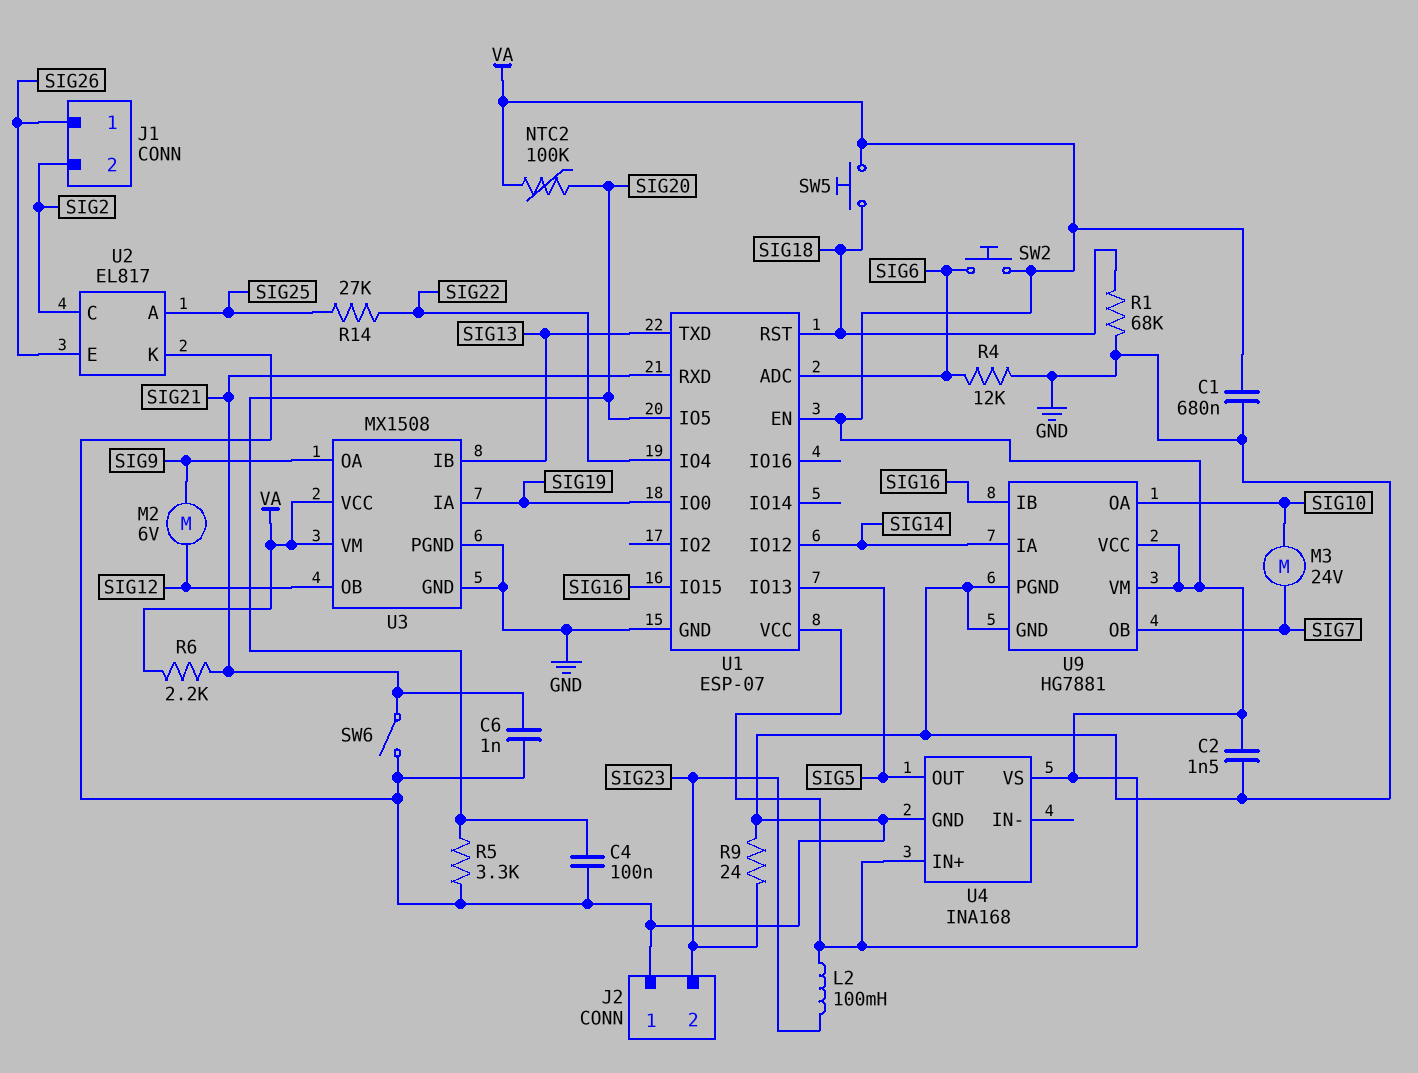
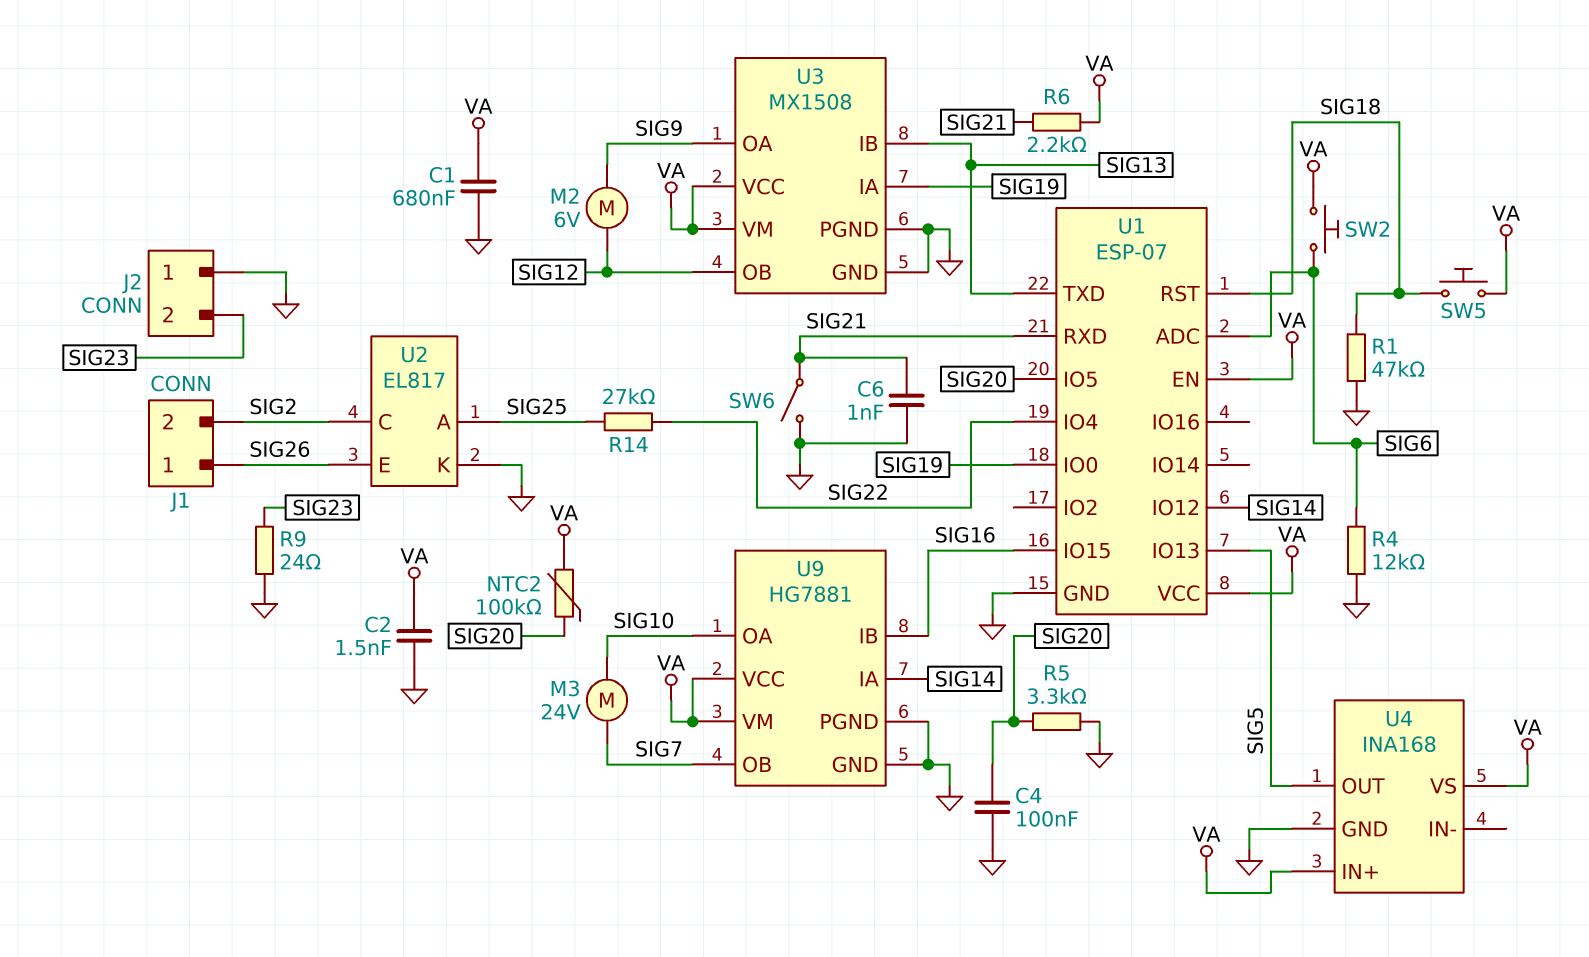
L2: 100mH (SIG23, VA) -> none
R1: 68k (GND, SIG18) -> 47k (GND, SIG18)

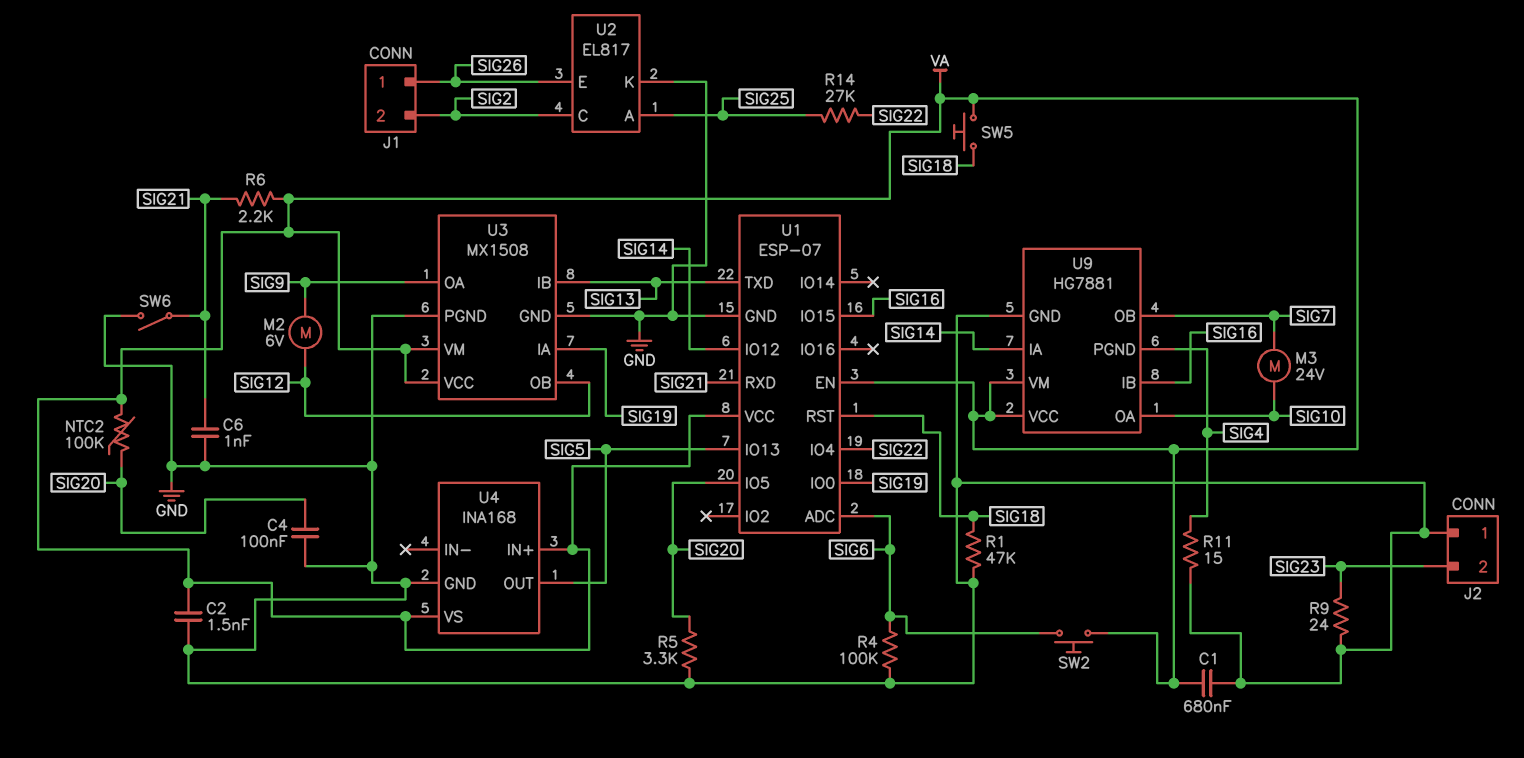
R4: 12k (GND, SIG6) -> 100k (GND, SIG6)
R11: none -> 15 (GND, SIG4)
U9 pin PGND: GND -> SIG4

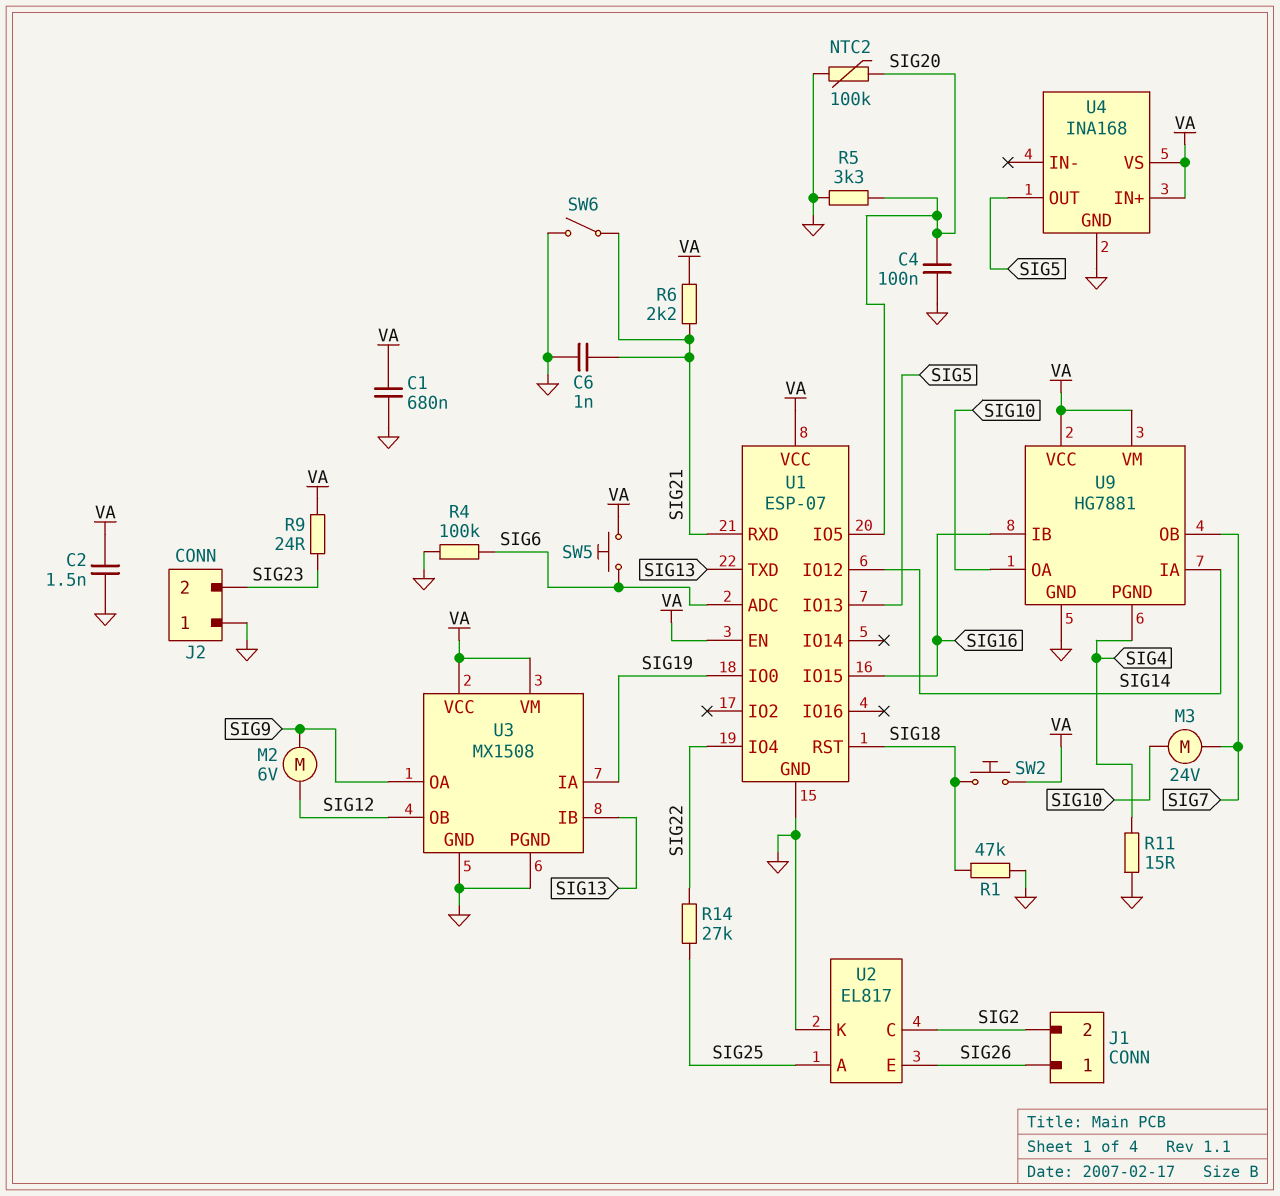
NTC2: 100k (SIG20, VA) -> 100k (GND, SIG20)
R9: 24 (GND, SIG23) -> 24 (SIG23, VA)
SW2: button (SIG6, VA) -> button (SIG18, VA)
SW5: button (SIG18, VA) -> button (SIG6, VA)

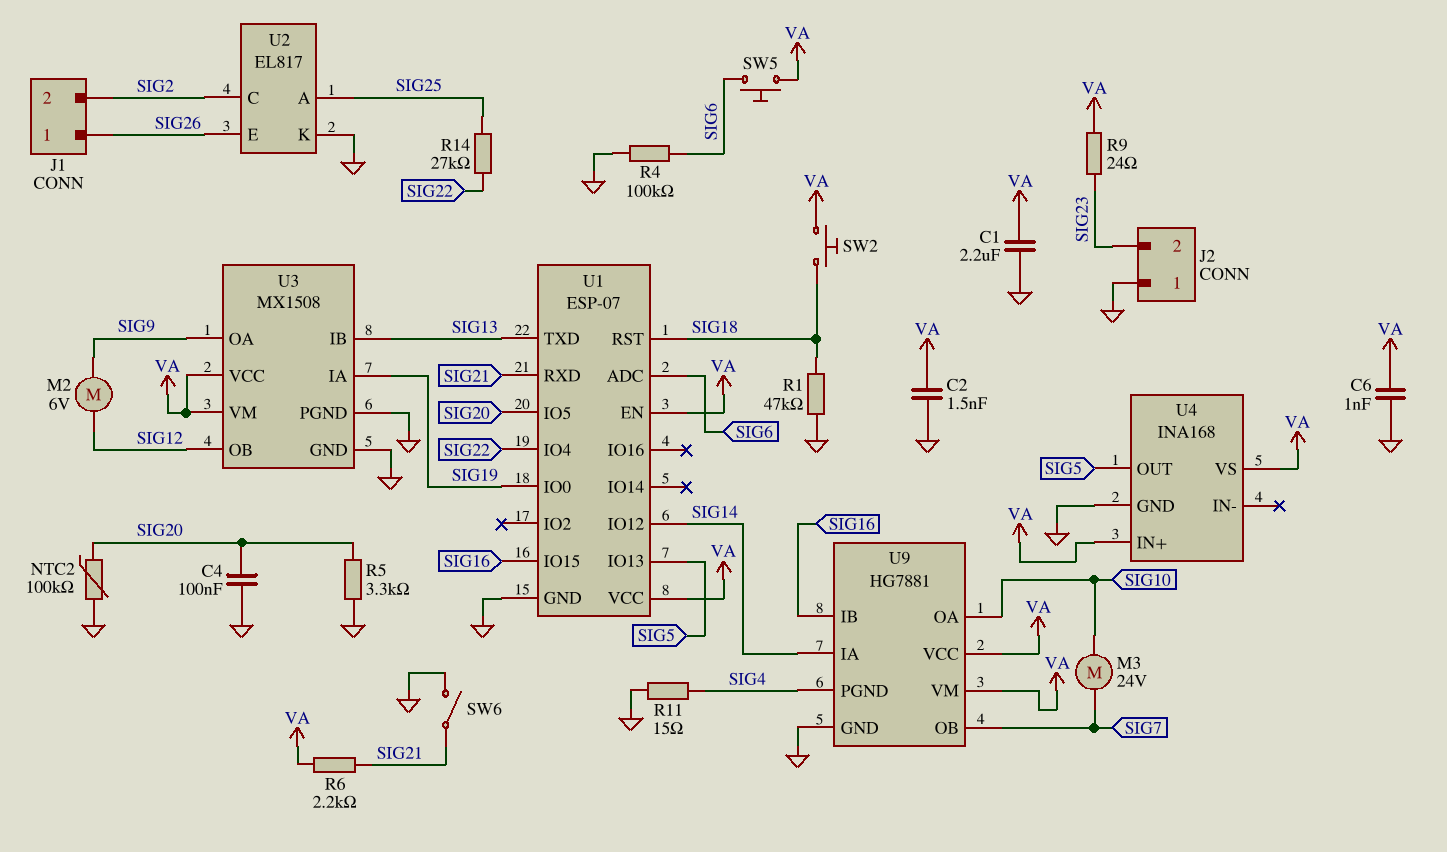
C1: 680nF (GND, VA) -> 2.2uF (GND, VA)
C6: 1nF (GND, SIG21) -> 1nF (GND, VA)

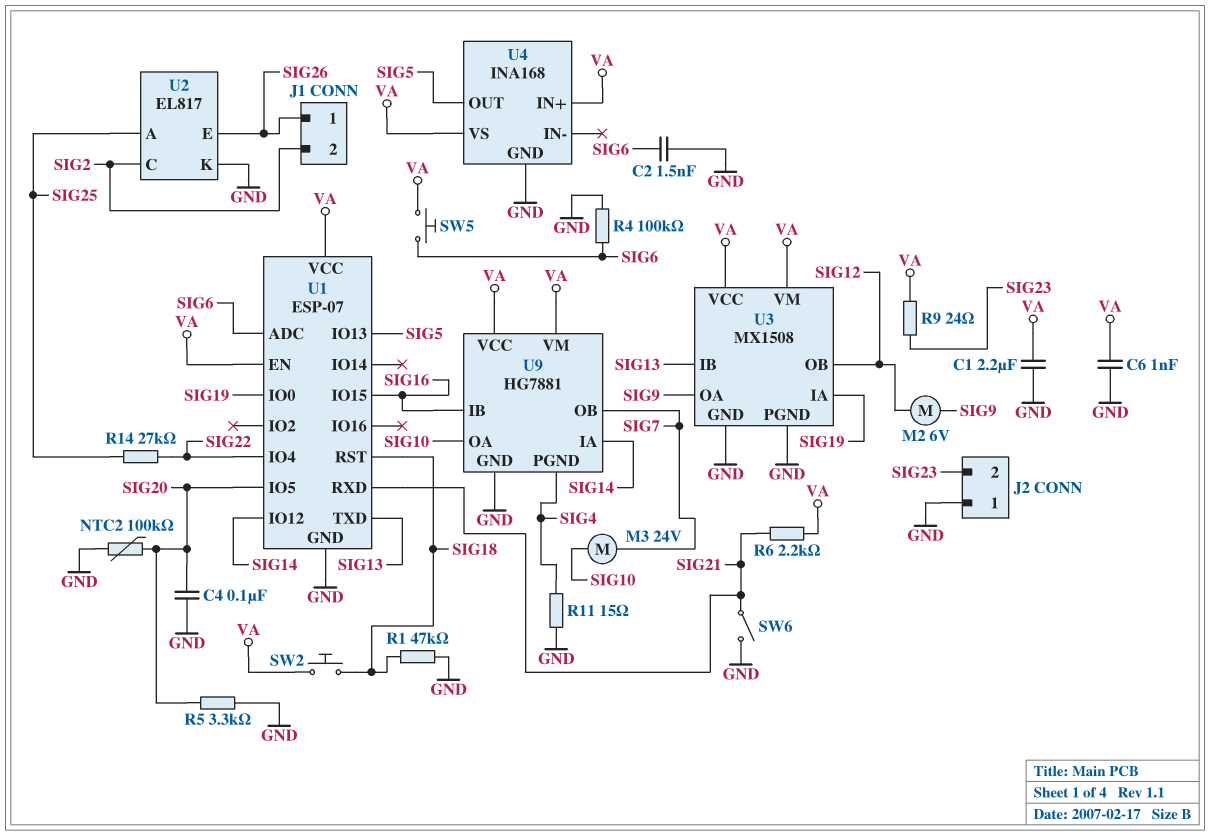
C2: 1.5nF (GND, VA) -> 1.5nF (GND, SIG6)

